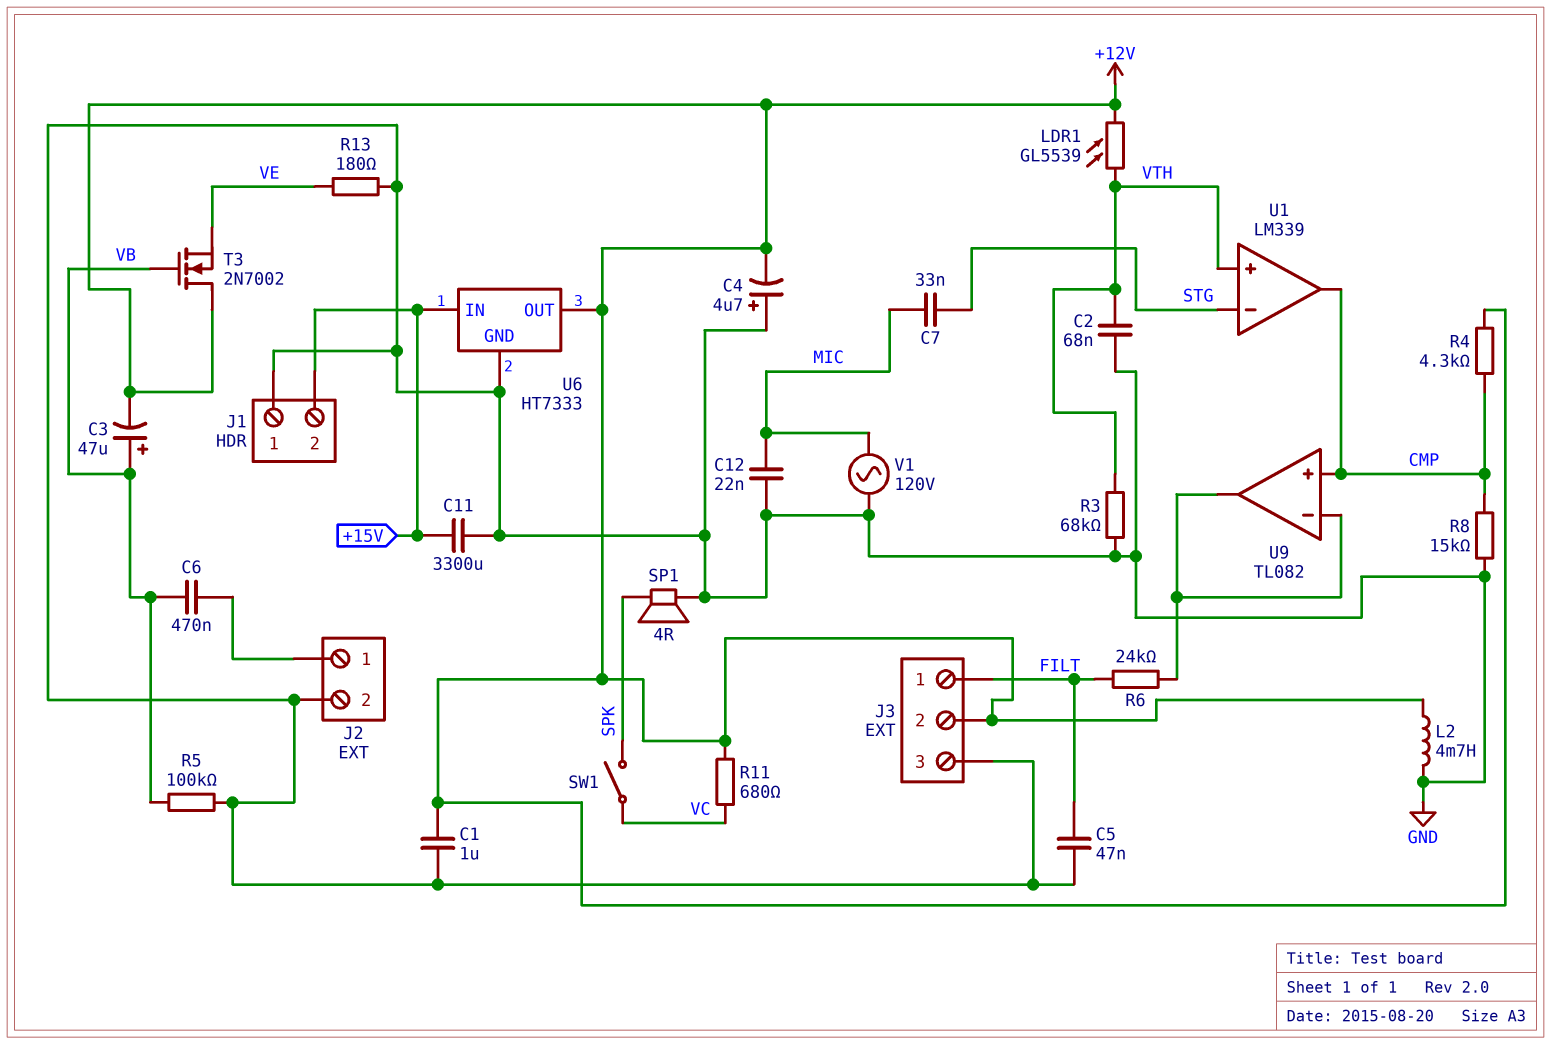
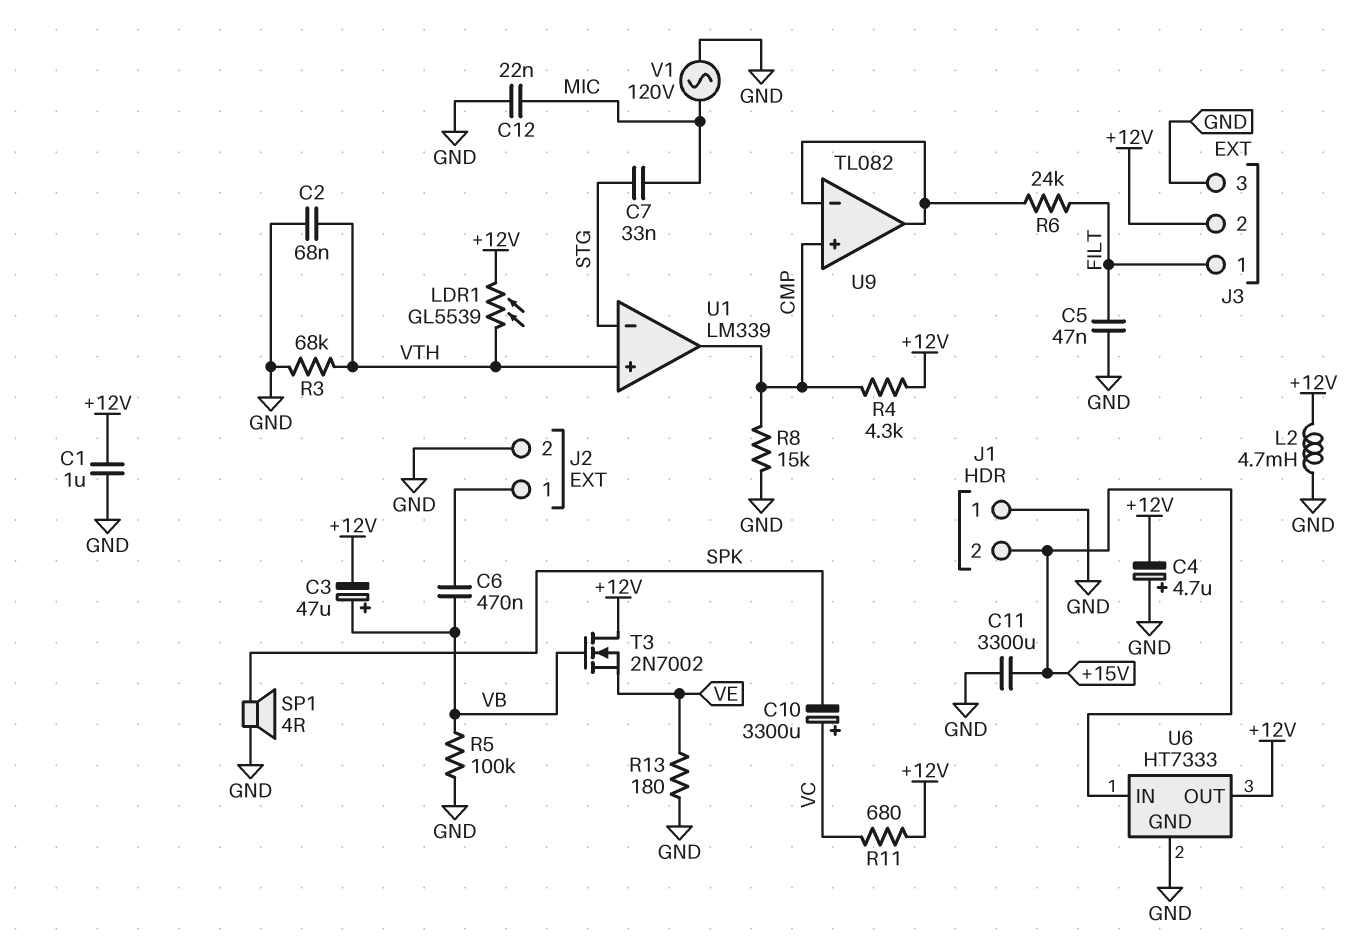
C10: none -> 3300uF (plus VC, minus SPK)
SW1: switch (SPK, VC) -> none

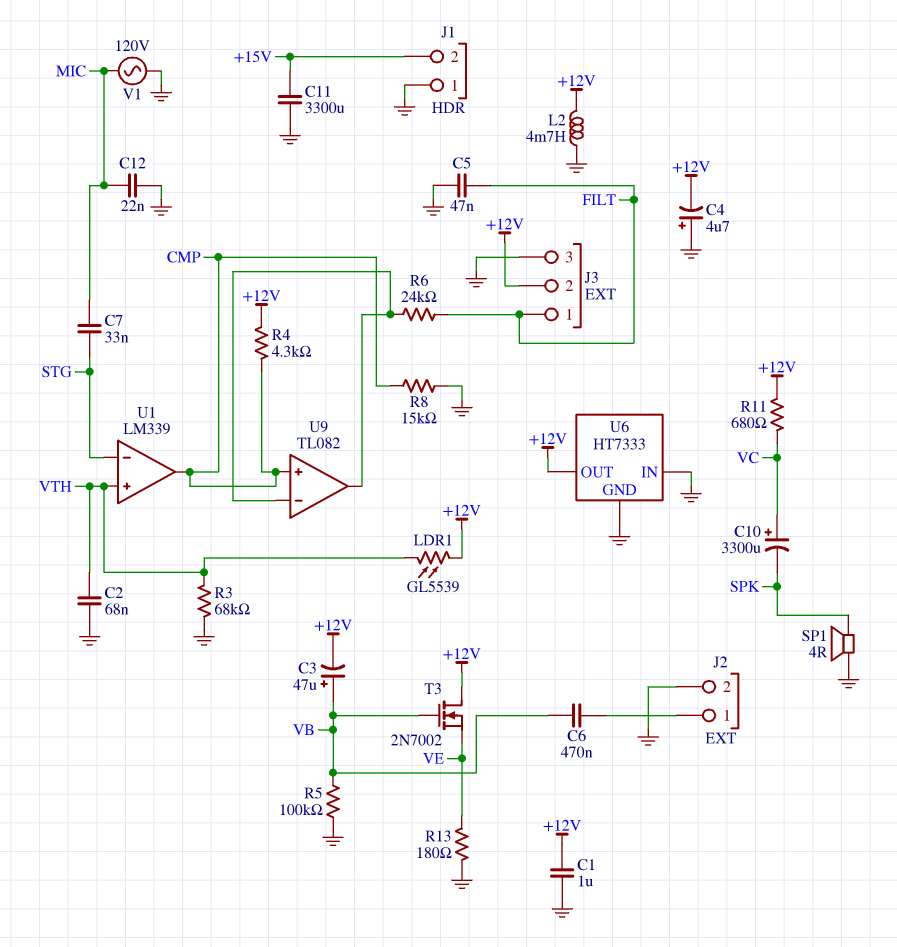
U6 pin IN: +15V -> GND

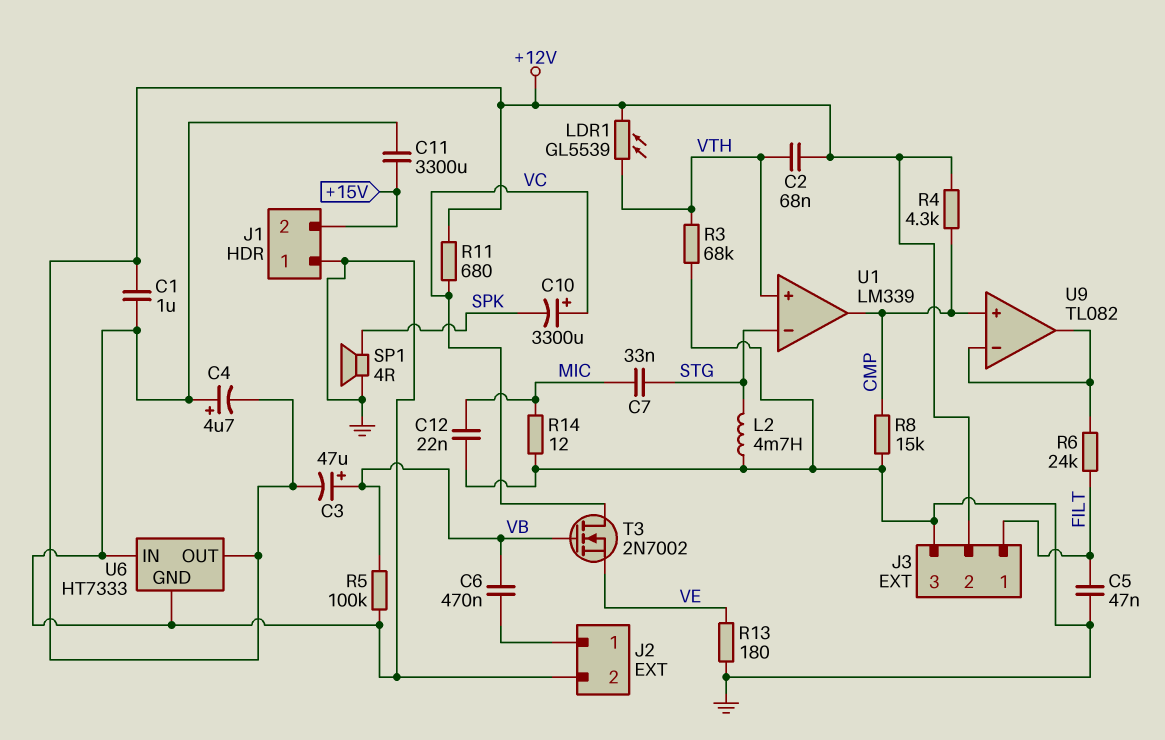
C2: 68nF (GND, VTH) -> 68nF (+12V, VTH)
L2: 4.7mH (+12V, GND) -> 4.7mH (GND, STG)
R14: none -> 12 (GND, MIC)
T3: NMOS 2N7002 (G VB, D +12V, S VE) -> NMOS 2N7002 (G VB, D VC, S VE)
V1: AC 120V (GND, MIC) -> none

